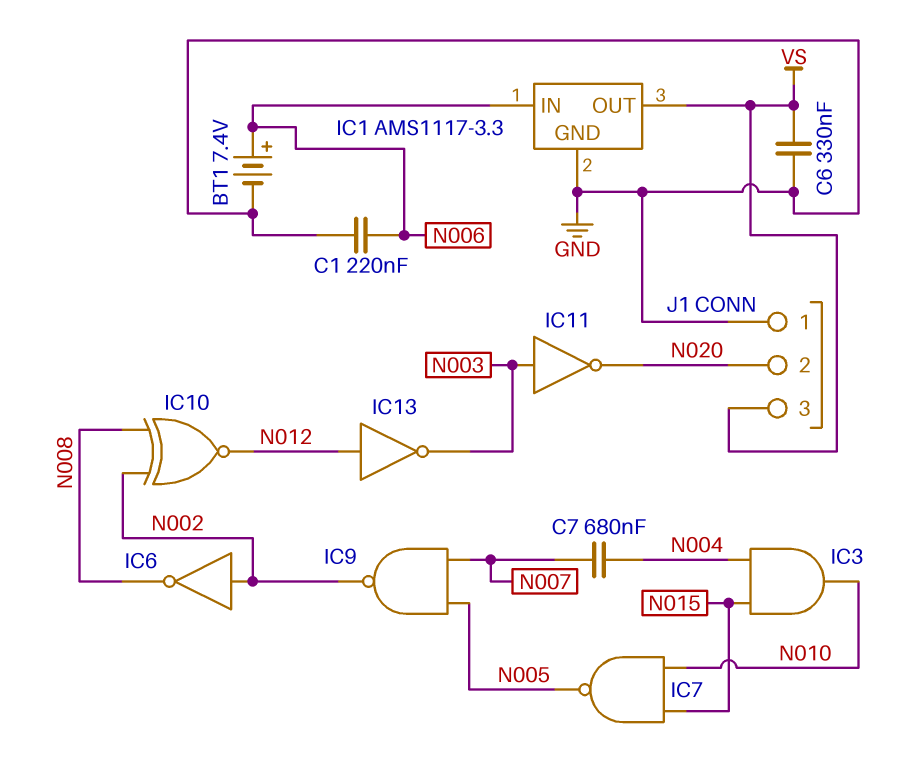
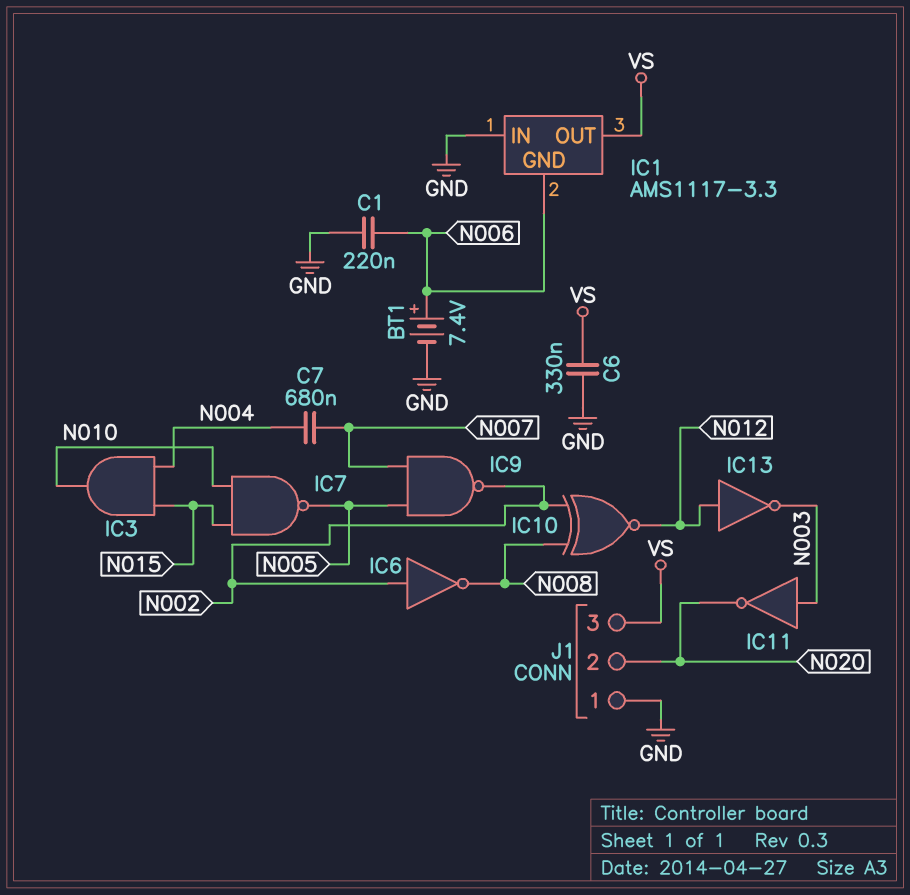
IC1 pin GND: GND -> N006
IC1 pin IN: N006 -> GND

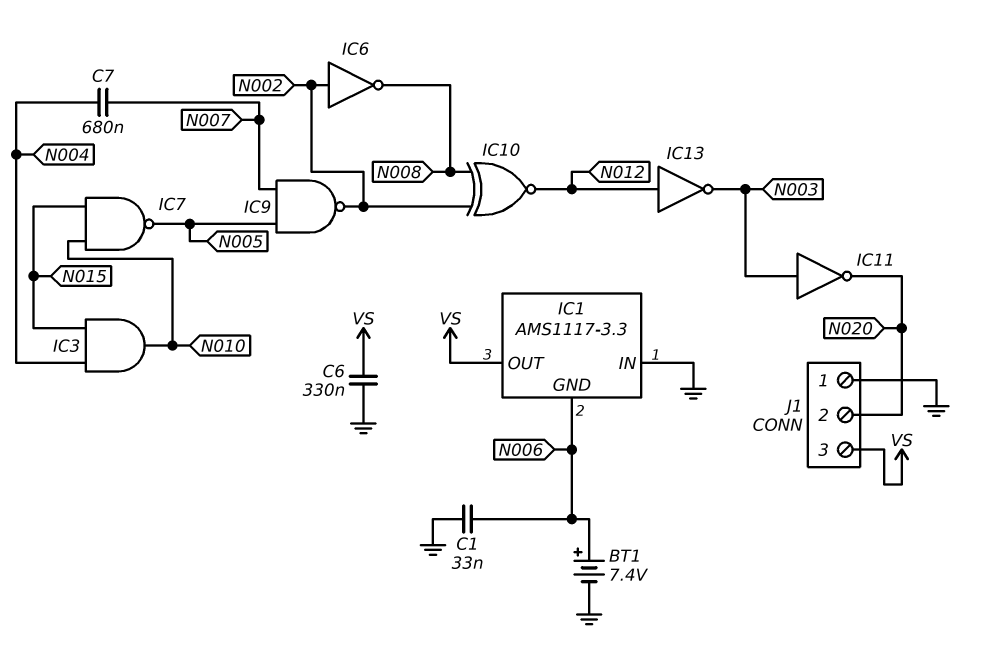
C1: 220nF (GND, N006) -> 33nF (GND, N006)

